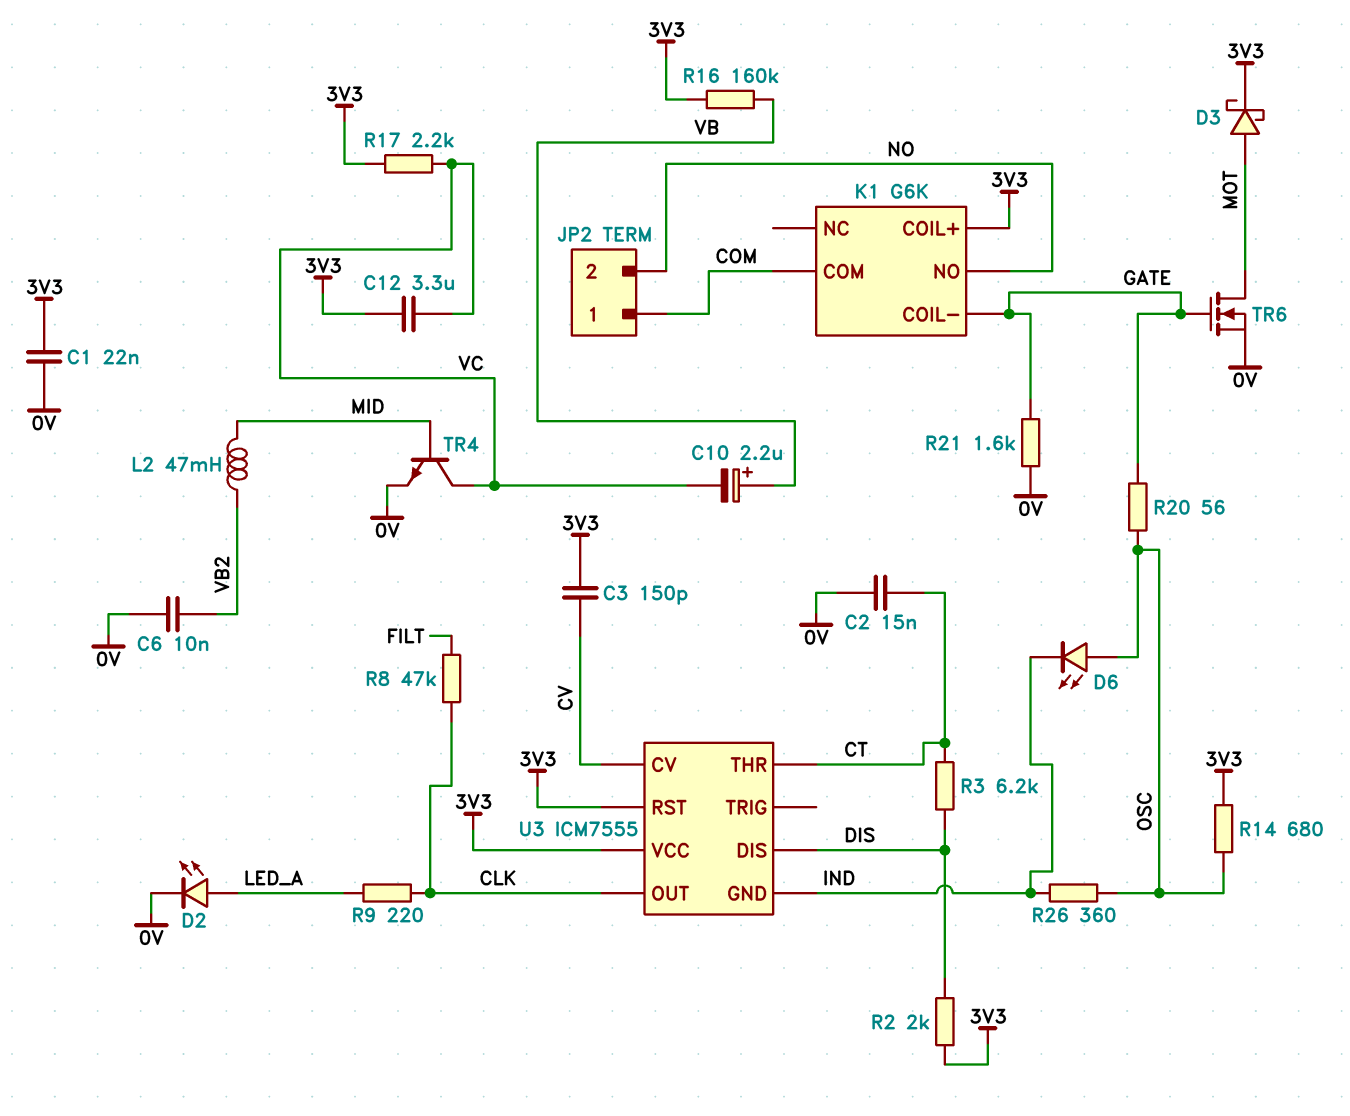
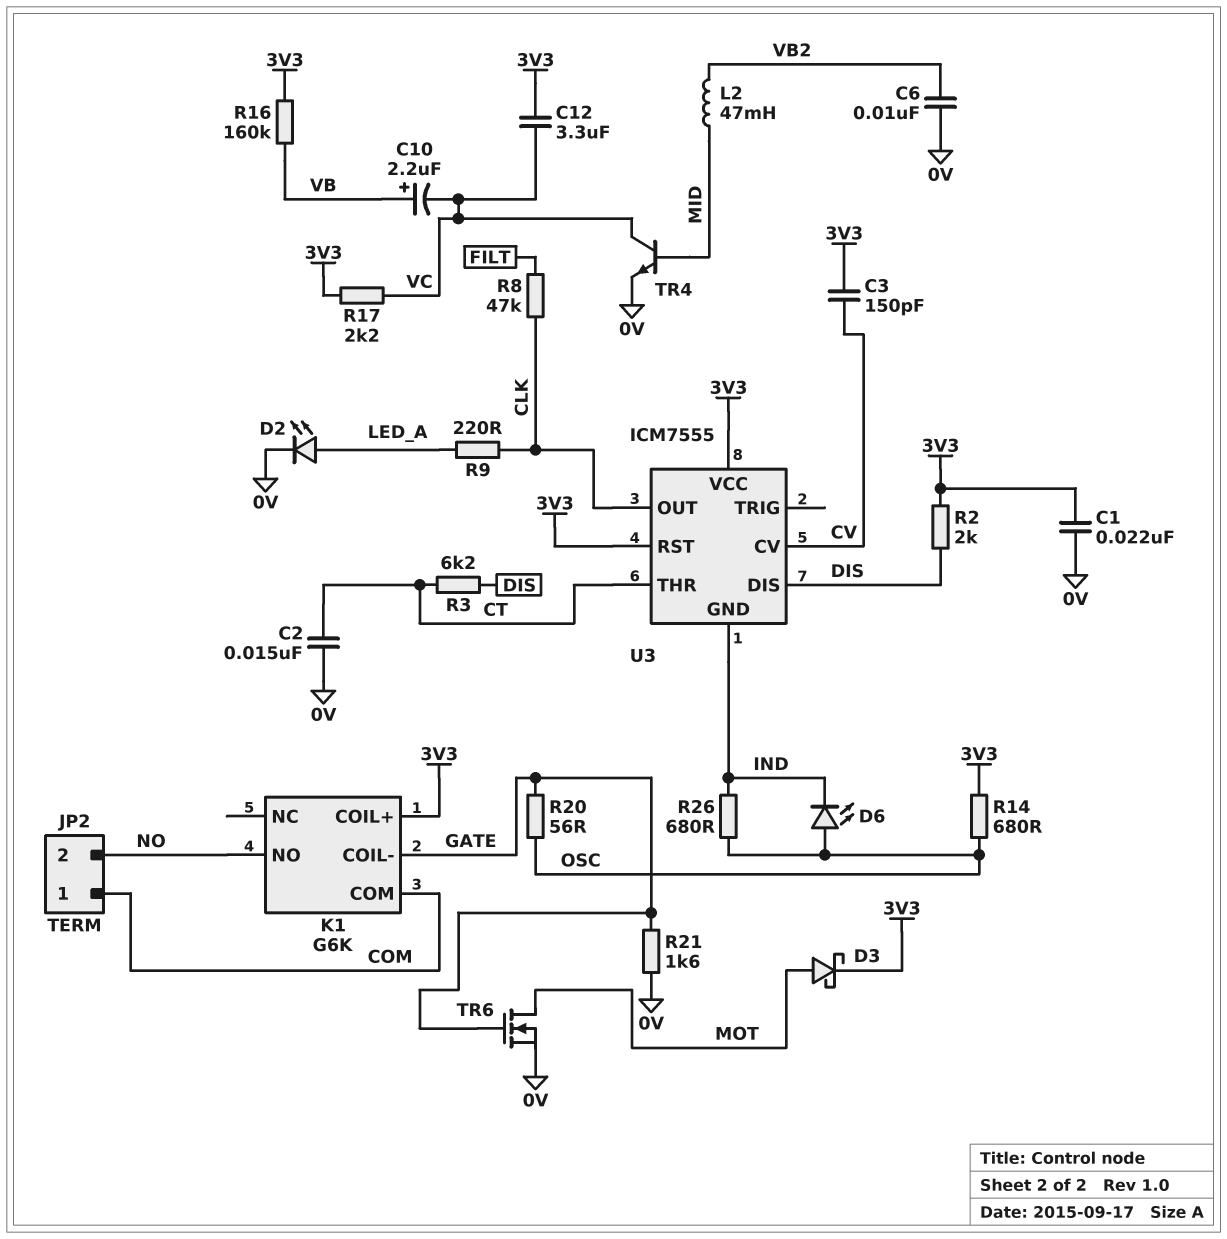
R26: 360 (IND, OSC) -> 680 (IND, OSC)

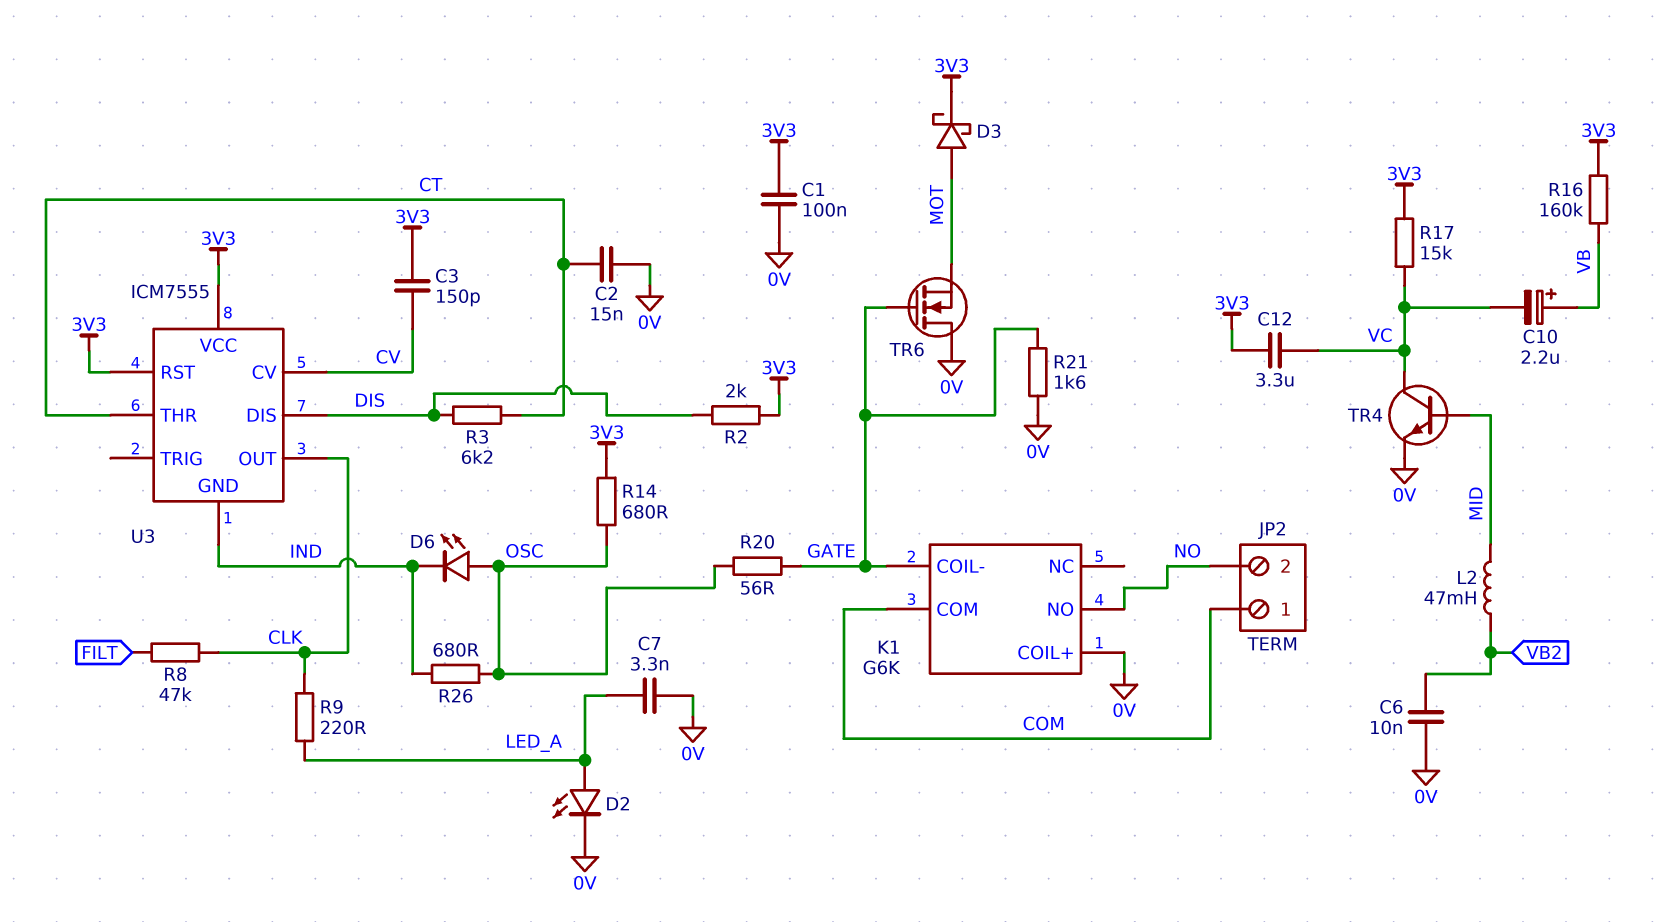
C1: 22nF (0V, 3V3) -> 100nF (0V, 3V3)
C7: none -> 3.3nF (0V, LED_A)
K1 pin COIL+: 3V3 -> 0V
R17: 2.2k (3V3, VC) -> 15k (3V3, VC)
TR6: NMOS (G GATE, D MOT, S 0V) -> NMOS (G GATE, D 0V, S MOT)

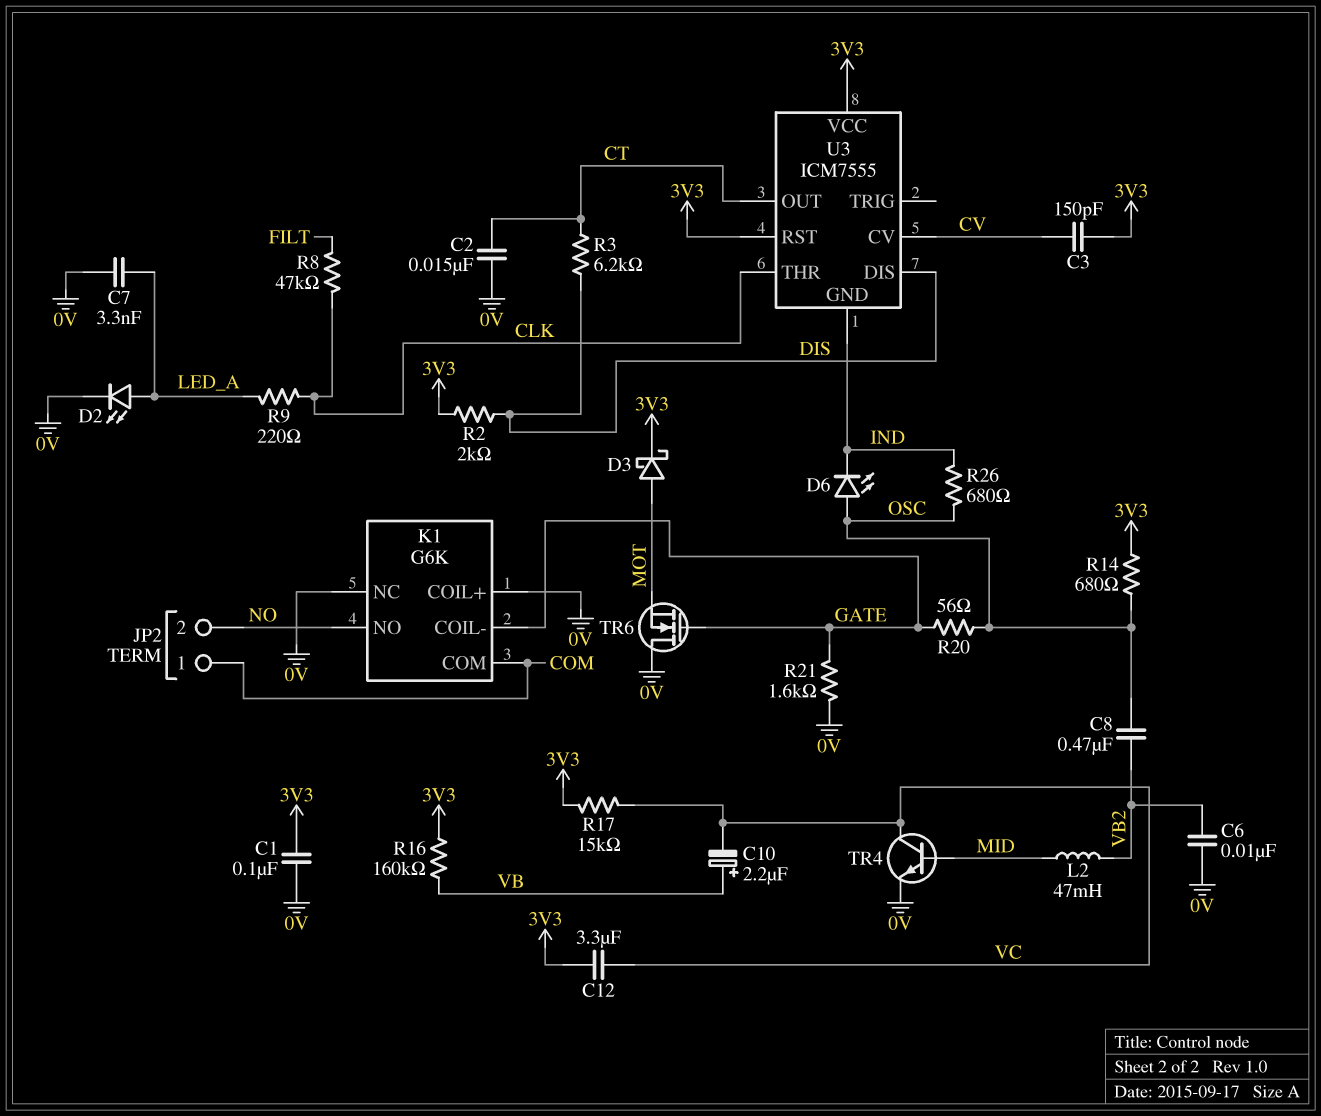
C8: none -> 470nF (OSC, VB2)
K1 pin NC: none -> 0V
U3 pin OUT: CLK -> CT
U3 pin THR: CT -> CLK

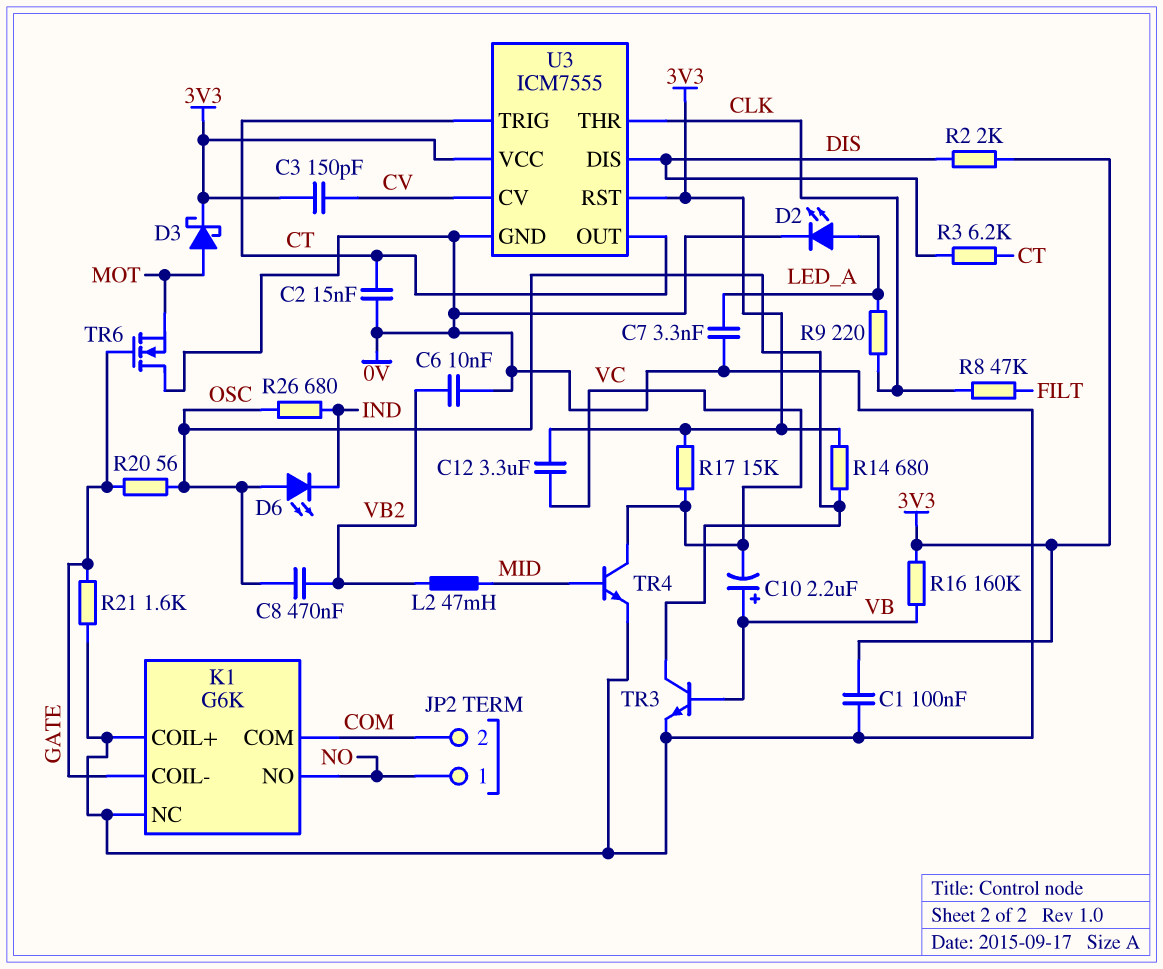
JP2 pin 1: COM -> NO
JP2 pin 2: NO -> COM
TR3: none -> NPN (B VB, C OSC, E 0V)
U3 pin GND: IND -> 0V
U3 pin TRIG: none -> CT

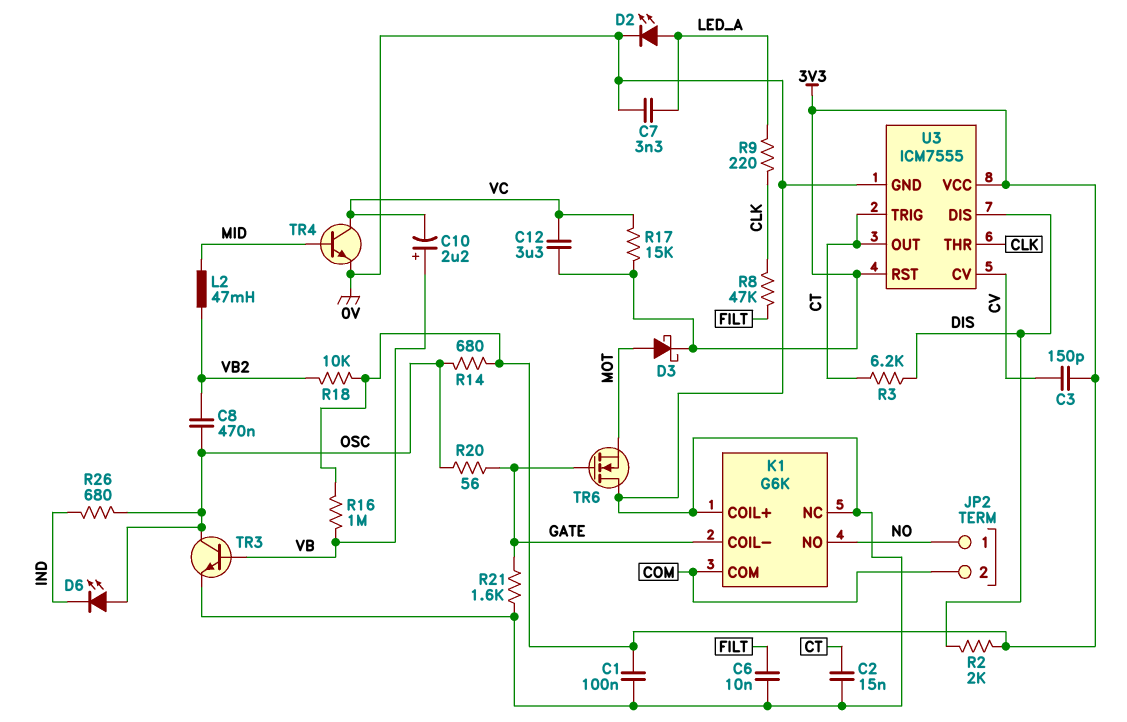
C6: 10nF (0V, VB2) -> 10nF (0V, FILT)
R16: 160k (3V3, VB) -> 1M (3V3, VB)
R18: none -> 10k (3V3, VB2)

